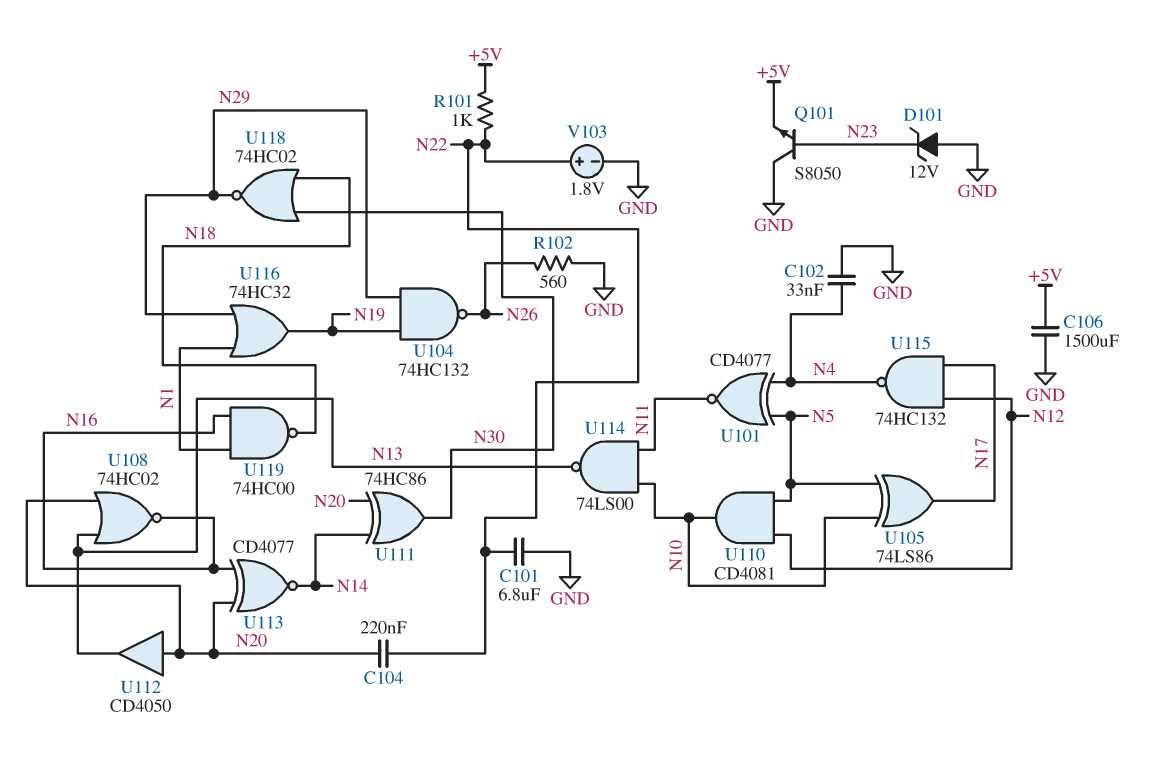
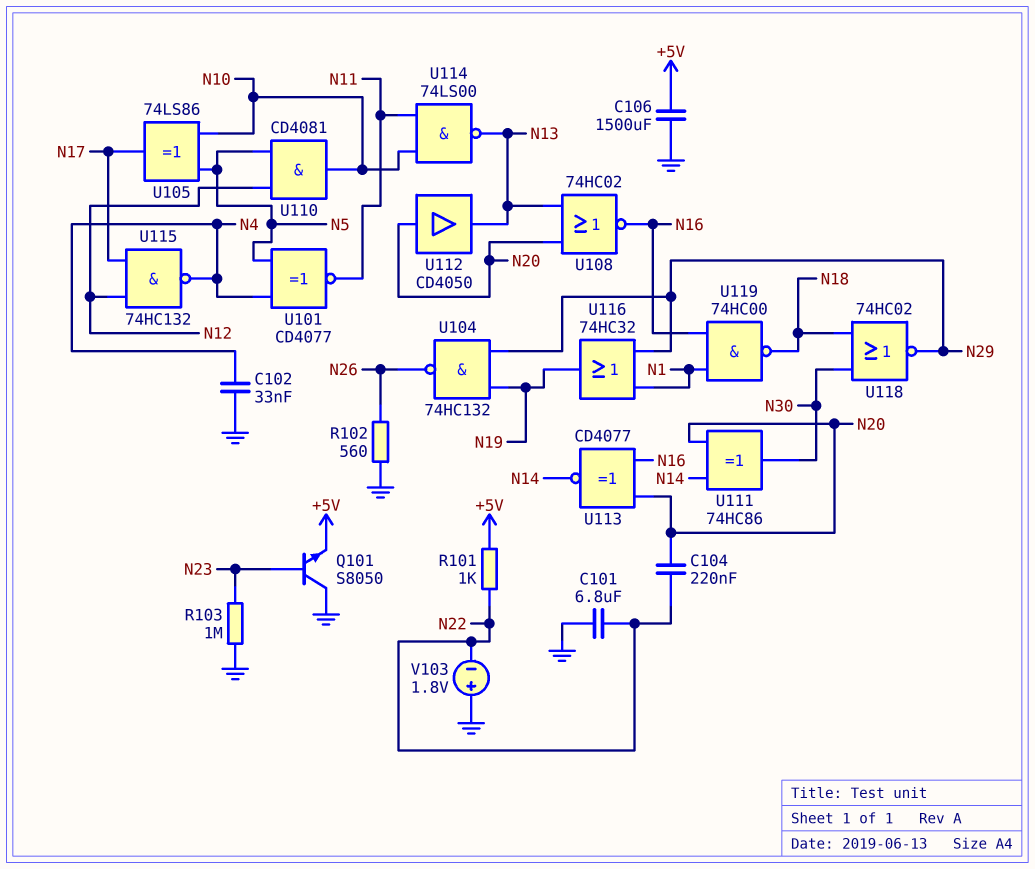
D101: zener 12V (A GND, K N23) -> none
R103: none -> 1M (GND, N23)
V103: 1.8V (plus N22, minus GND) -> 1.8V (plus GND, minus N22)

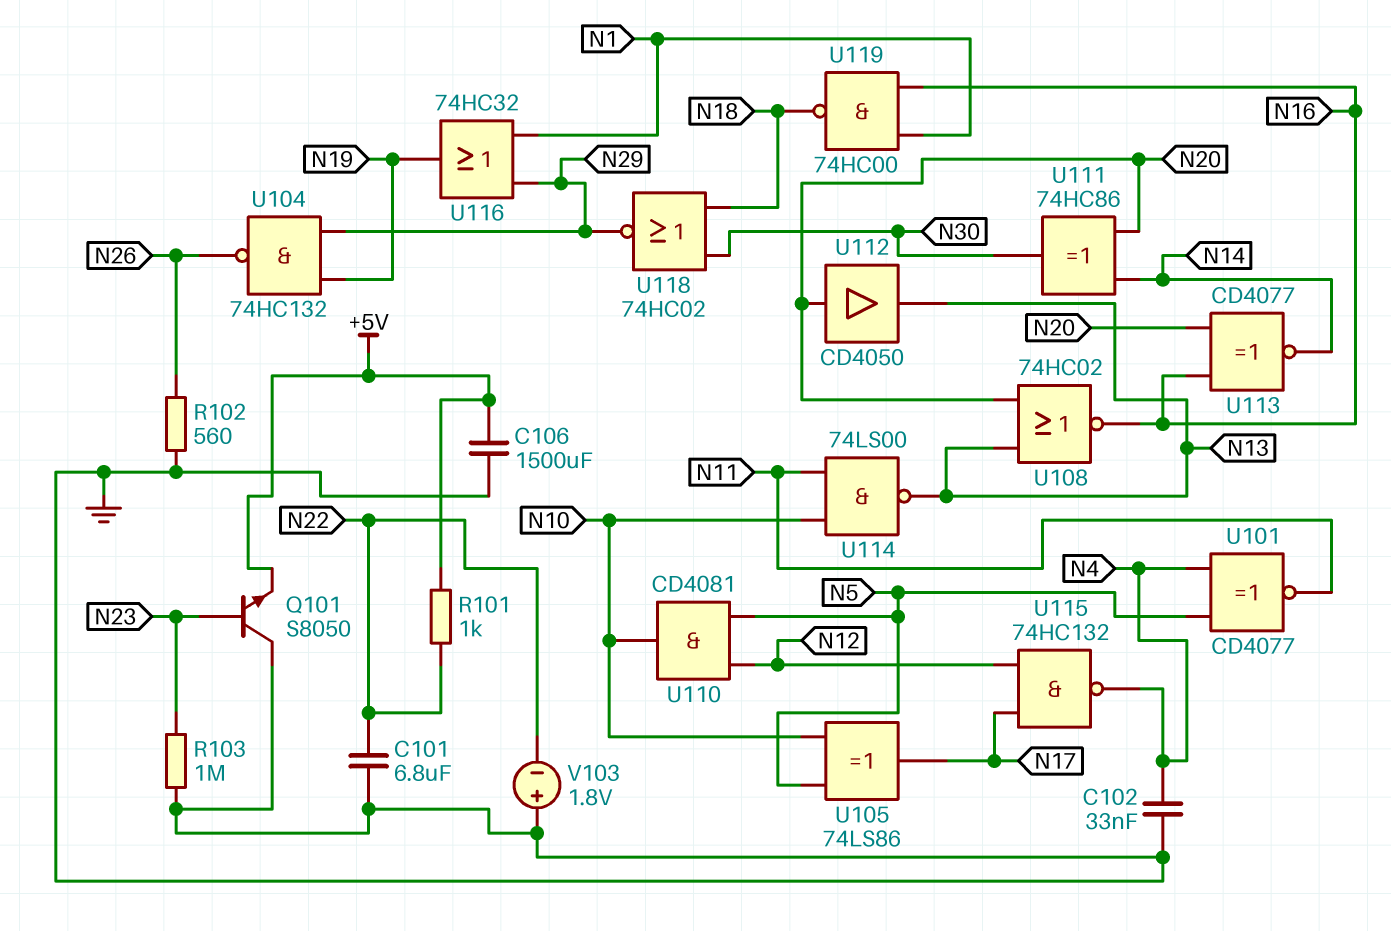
C104: 220nF (N20, N22) -> none

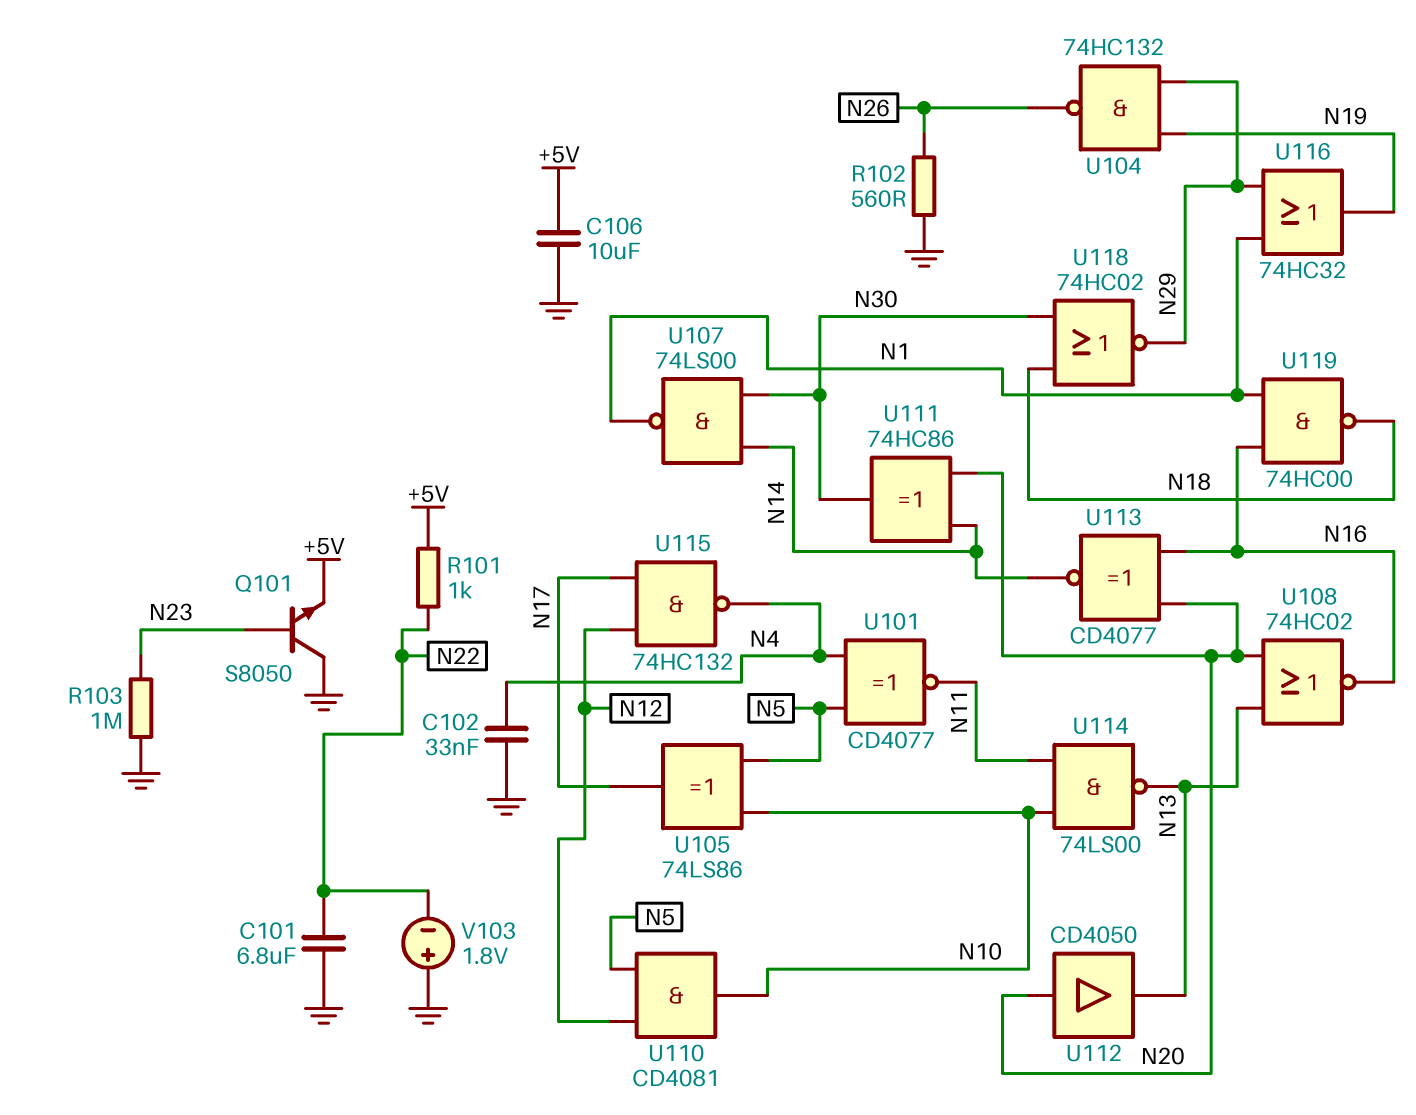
C106: 1500uF (+5V, GND) -> 10uF (+5V, GND)
U107: none -> NAND 74LS00 (in N14, in N30, out N1)

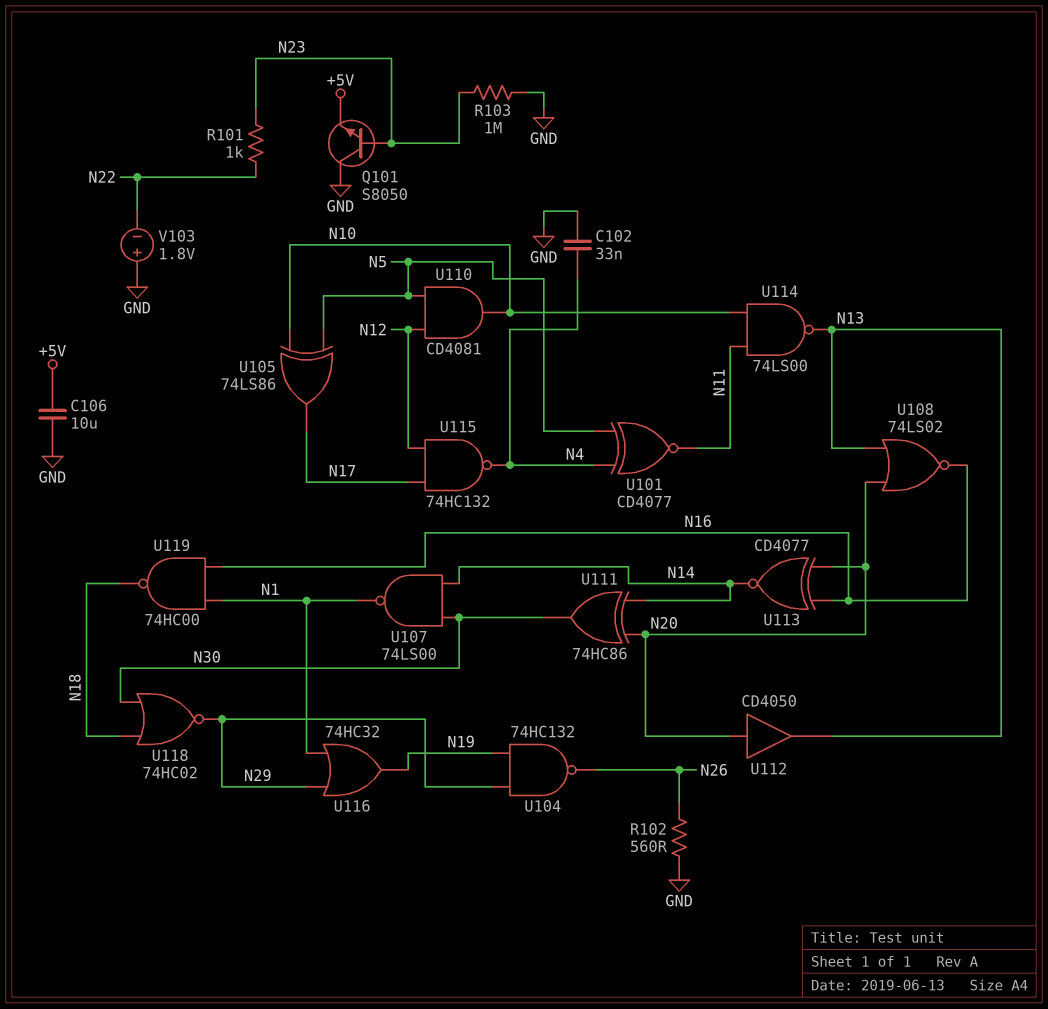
C101: 6.8uF (GND, N22) -> none
R101: 1k (+5V, N22) -> 1k (N22, N23)
U108: NOR 74HC02 (in N13, in N20, out N16) -> NOR 74LS02 (in N13, in N20, out N16)

